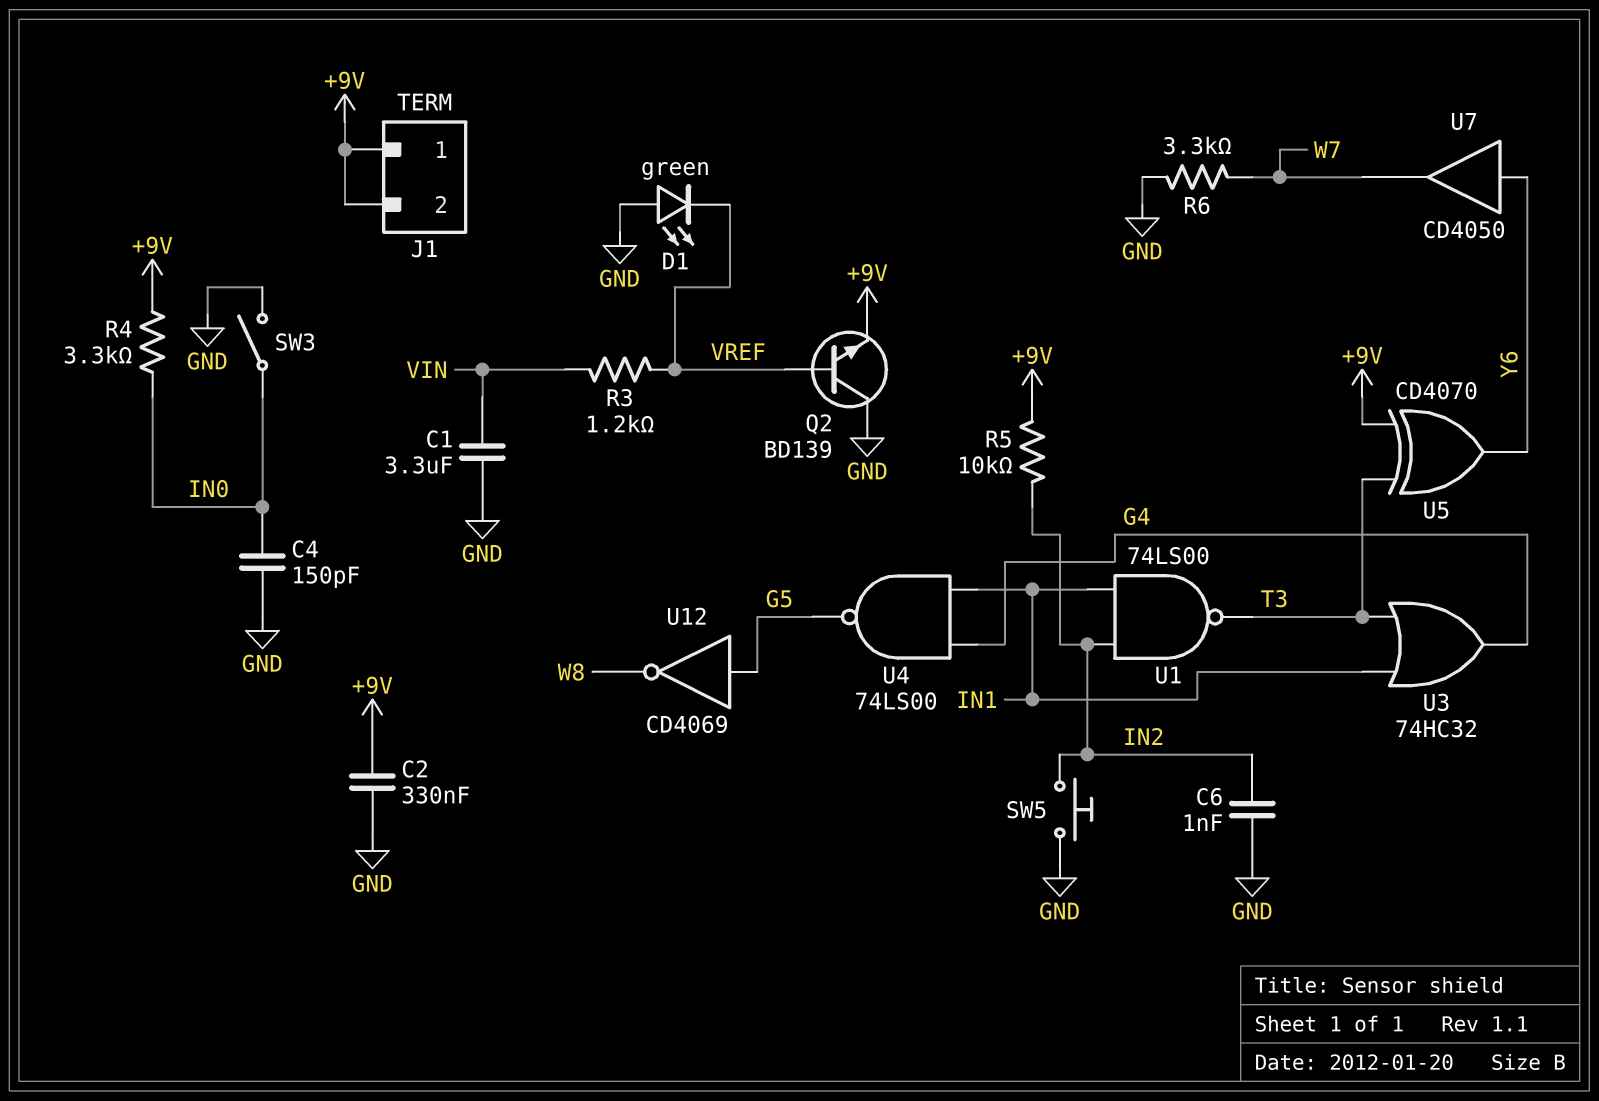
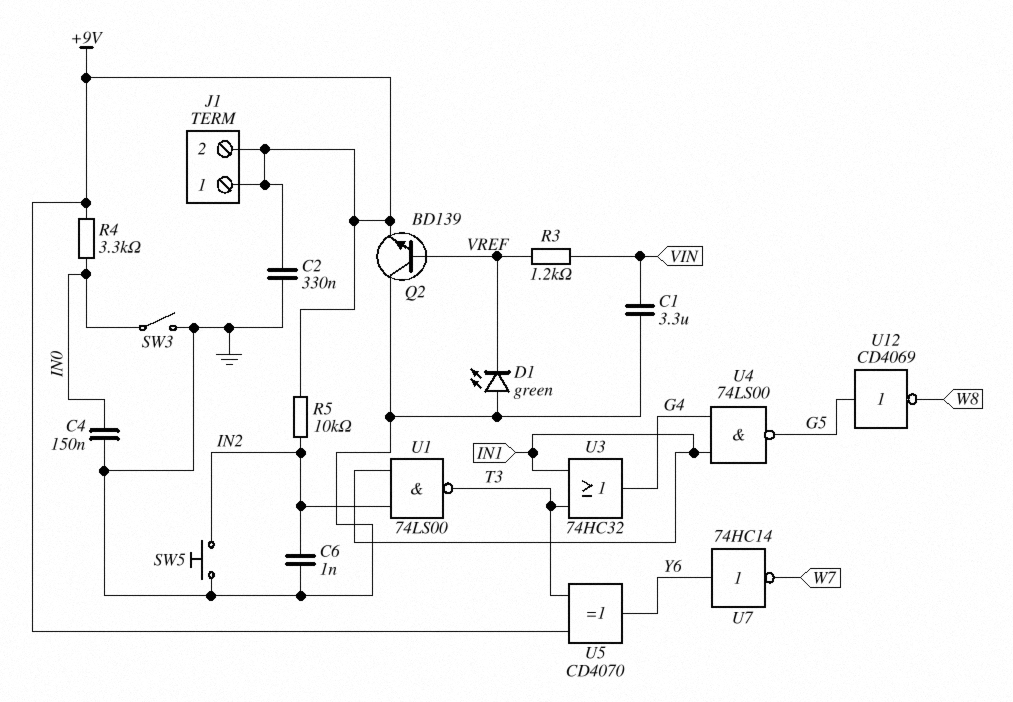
C4: 150pF (GND, IN0) -> 150nF (GND, IN0)
R6: 3.3k (GND, W7) -> none
U7: buffer CD4050 (in Y6, out W7) -> NOT 74HC14 (in Y6, out W7)

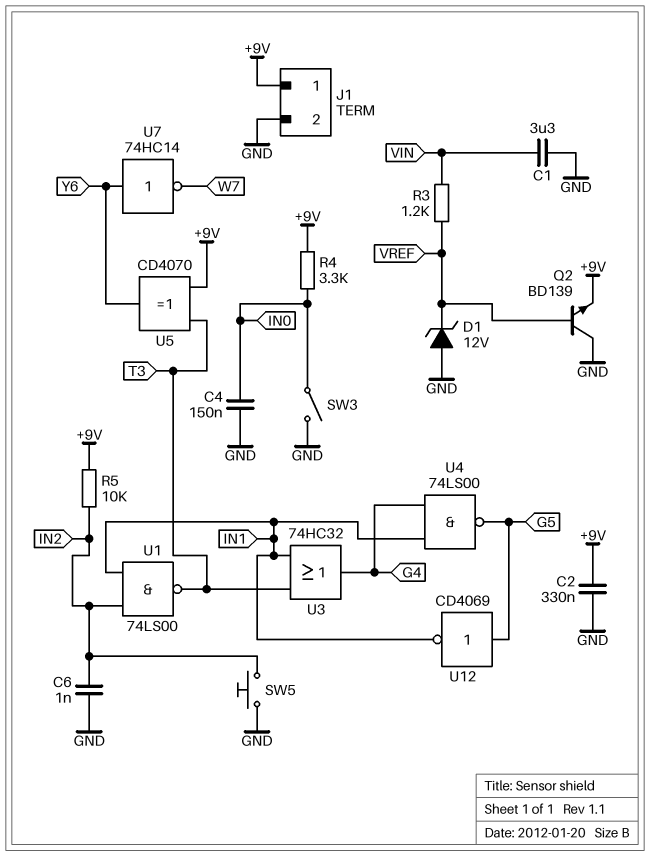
D1: LED green (A GND, K VREF) -> zener 12V (A GND, K VREF)
J1 pin 2: +9V -> GND
U12: NOT CD4069 (in G5, out W8) -> NOT CD4069 (in G5, out IN1)

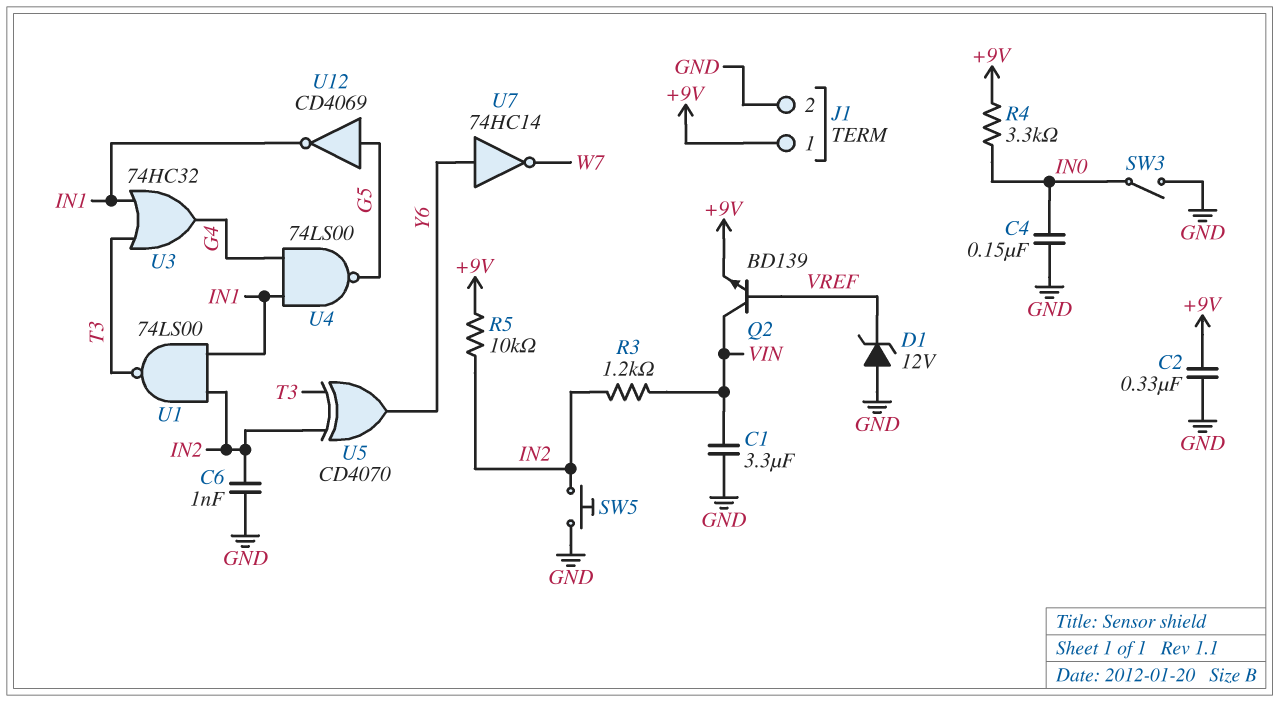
Q2: NPN BD139 (B VREF, C GND, E +9V) -> NPN BD139 (B VREF, C VIN, E +9V)
R3: 1.2k (VIN, VREF) -> 1.2k (IN2, VIN)
U5: XOR CD4070 (in +9V, in T3, out Y6) -> XOR CD4070 (in IN2, in T3, out Y6)

